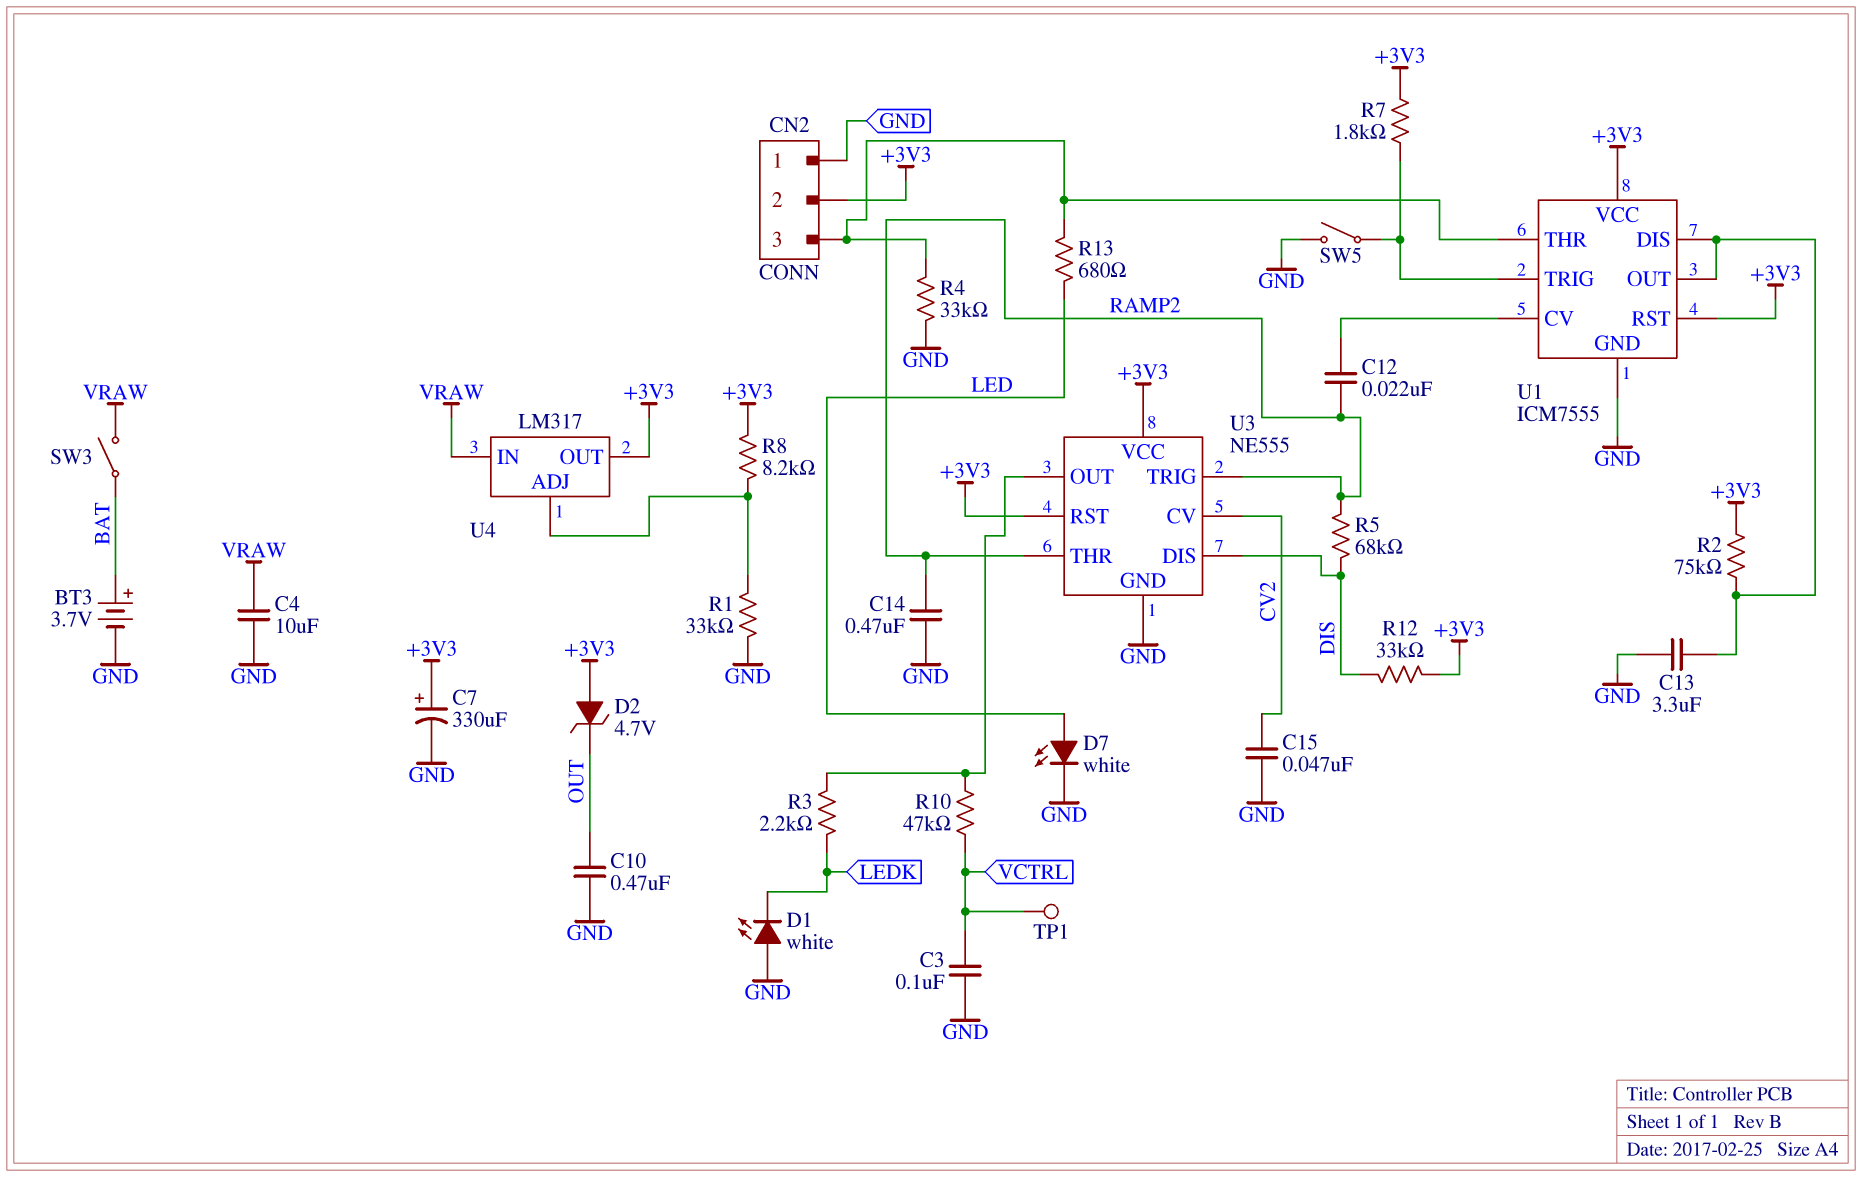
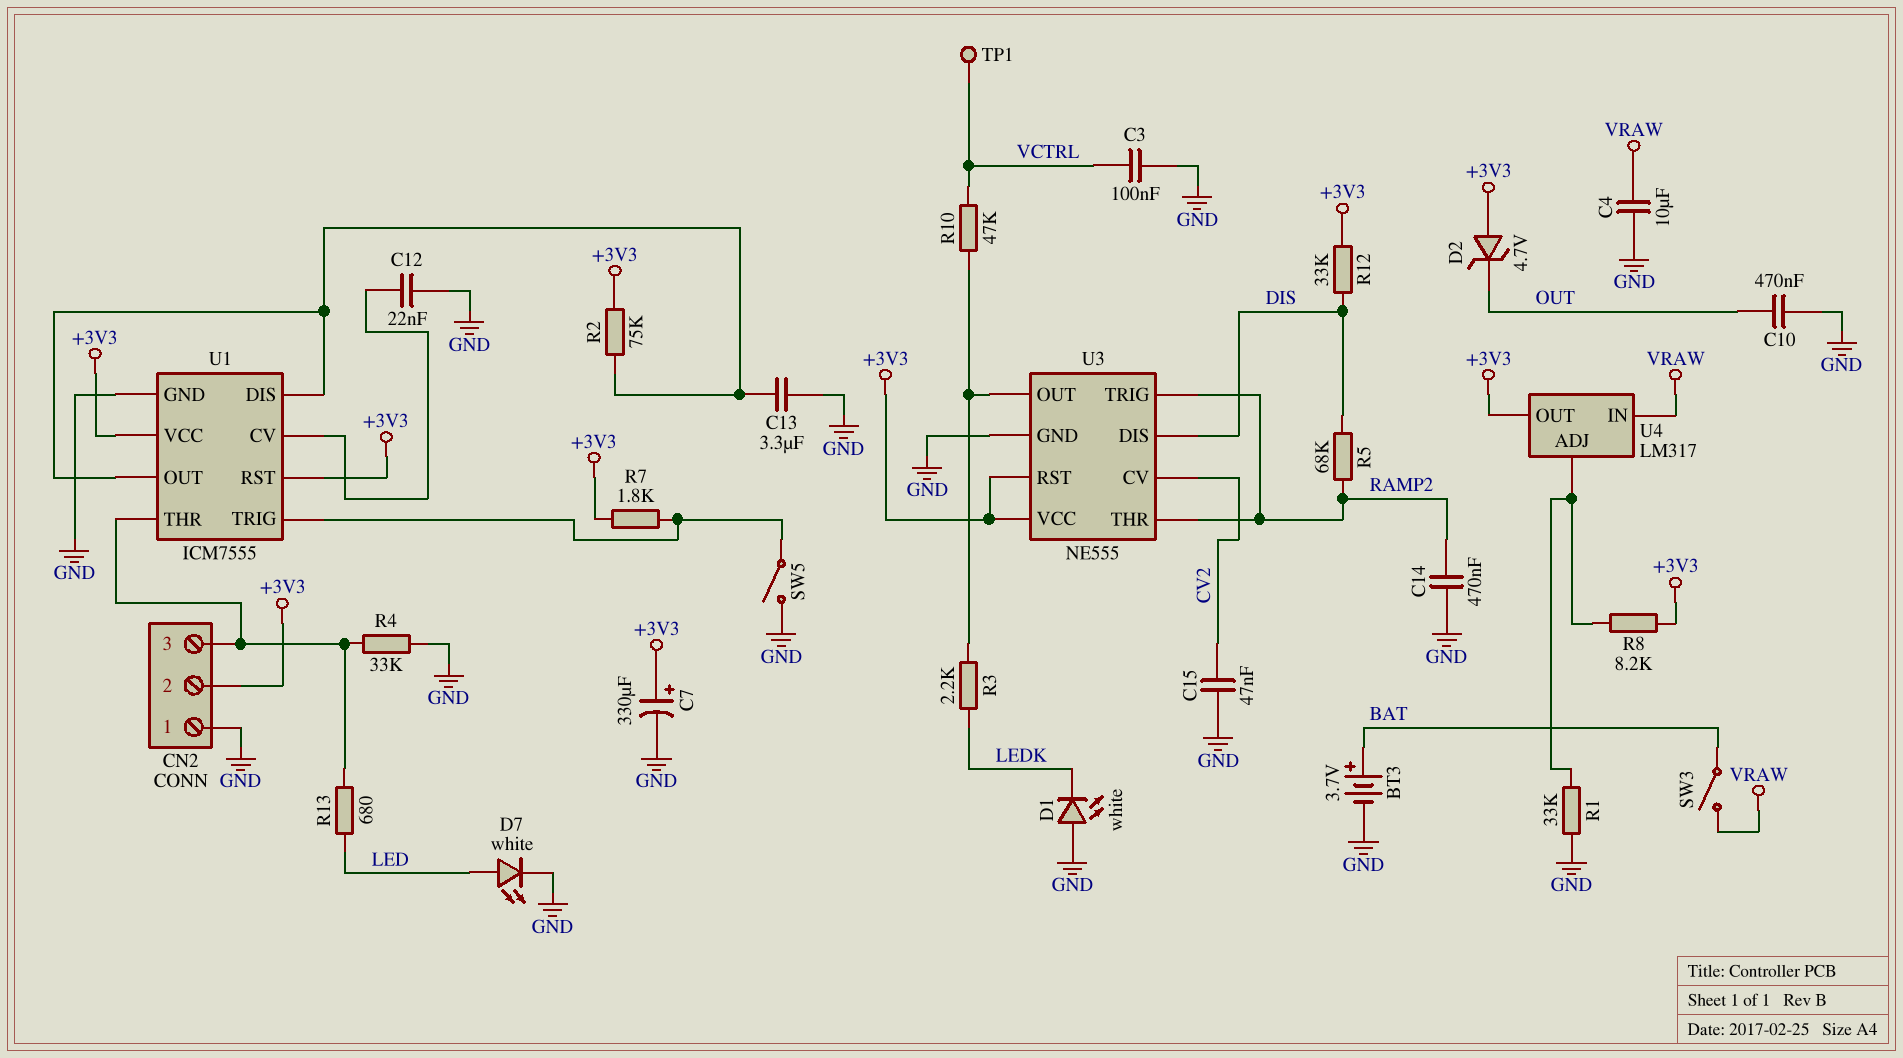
C12: 22nF (RAMP2, U1/CV) -> 22nF (GND, U1/CV)

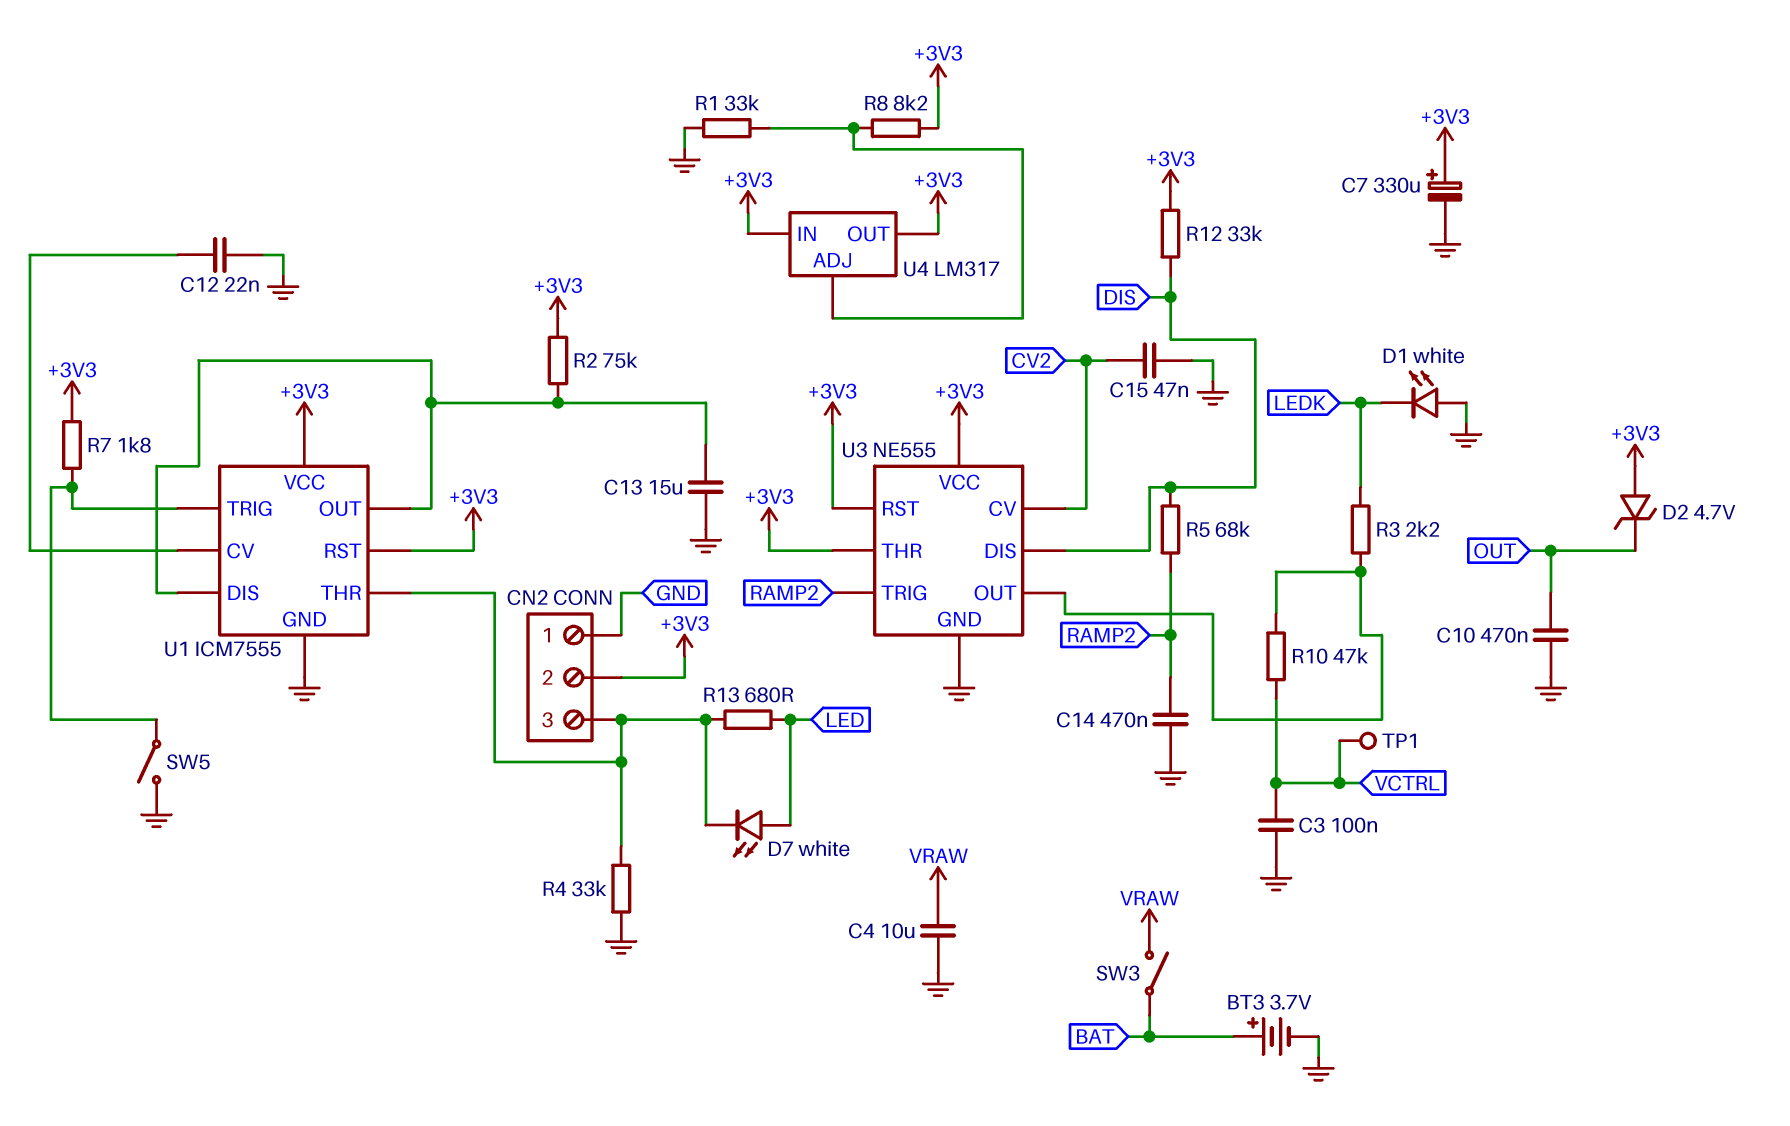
C13: 3.3uF (GND, U1/DIS) -> 15uF (GND, U1/DIS)
D7: LED white (A LED, K GND) -> LED white (A LED, K CN2/3)
U3 pin THR: RAMP2 -> +3V3
U4 pin IN: VRAW -> +3V3

